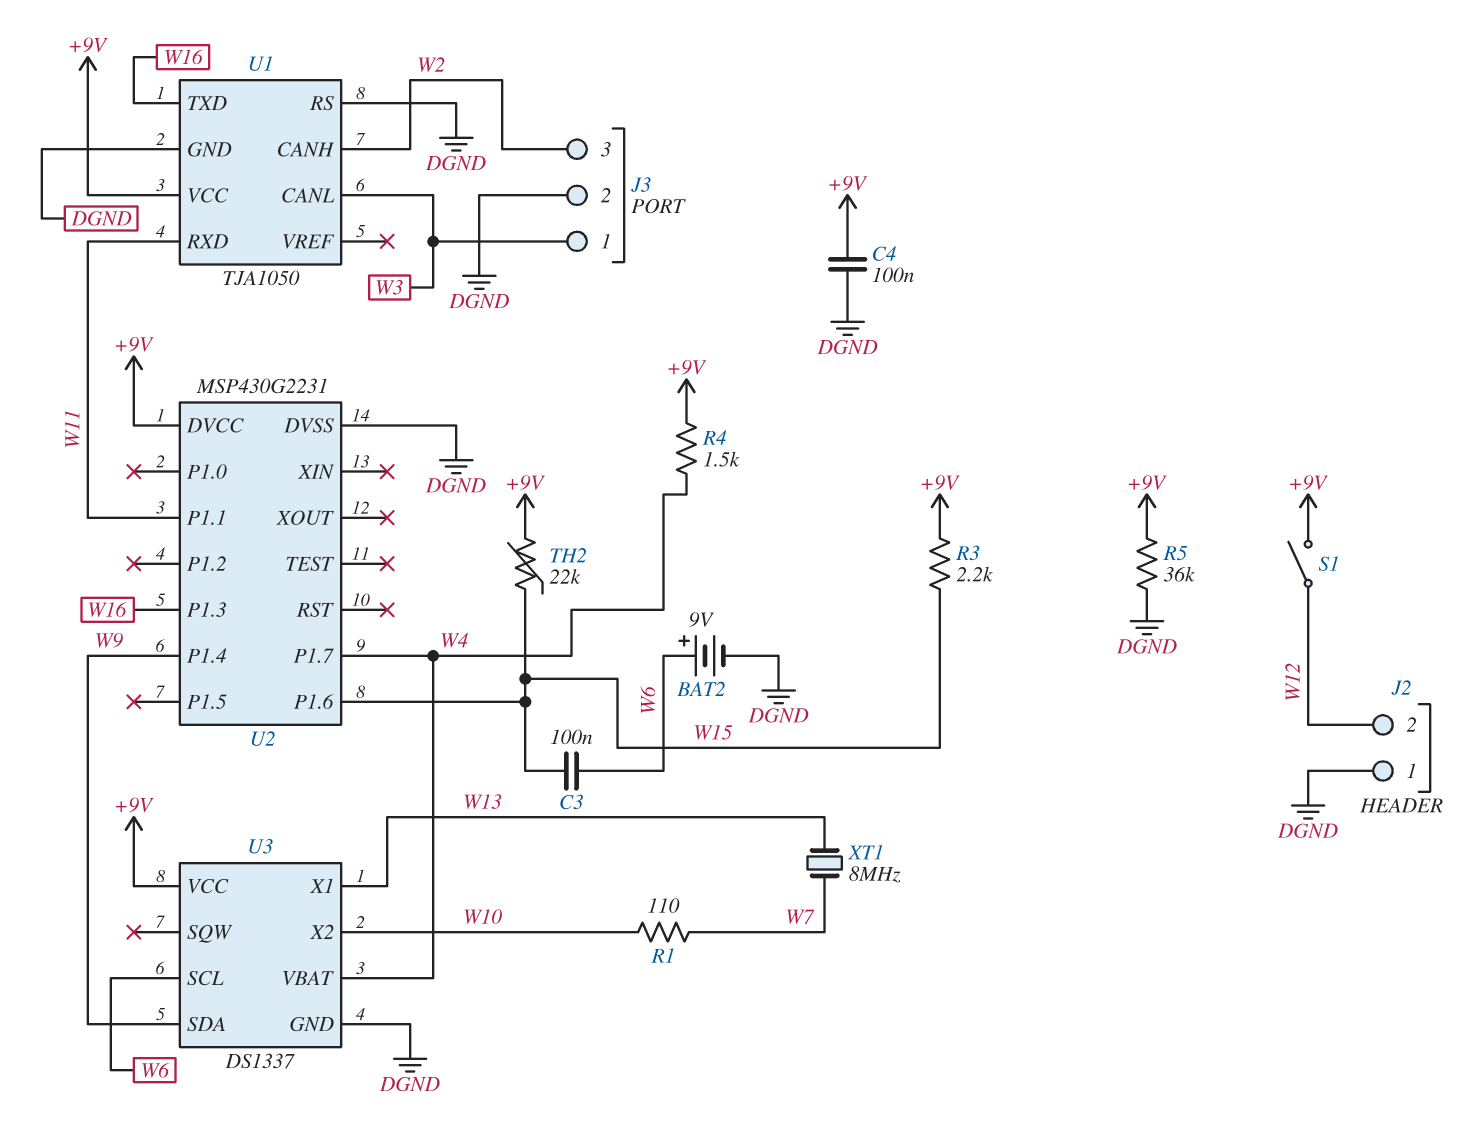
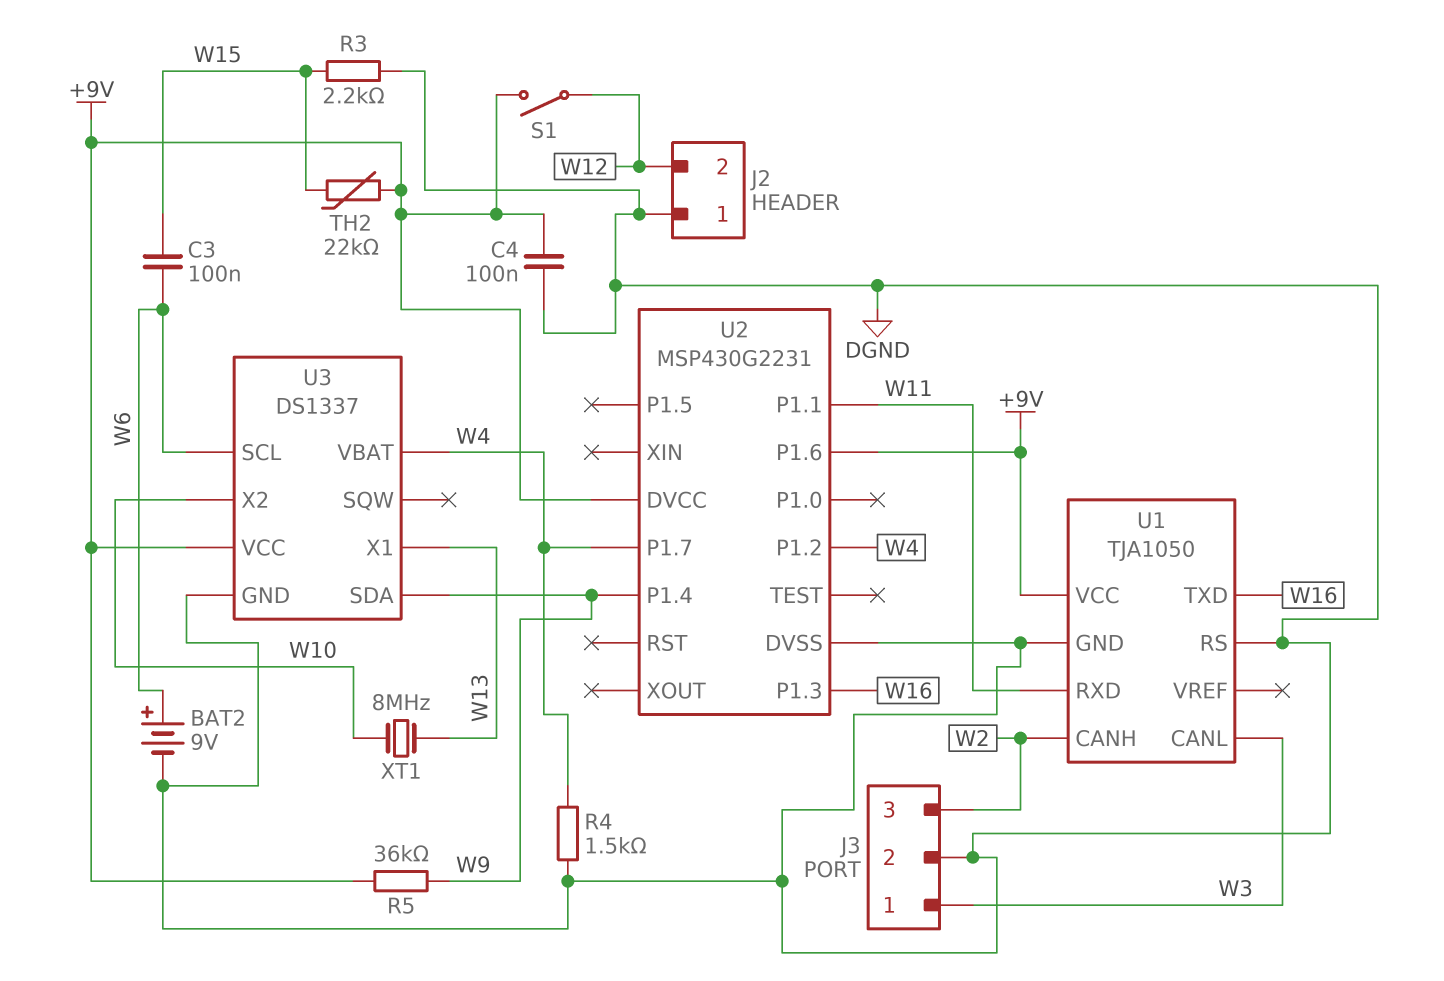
R1: 110 (W7, W10) -> none
R3: 2.2k (+9V, W15) -> 2.2k (DGND, W15)
R4: 1.5k (+9V, W4) -> 1.5k (DGND, W4)
R5: 36k (+9V, DGND) -> 36k (+9V, W9)
U2 pin P1.2: none -> W4
U2 pin P1.6: W15 -> +9V
XT1: 8MHz (W7, W13) -> 8MHz (W10, W13)

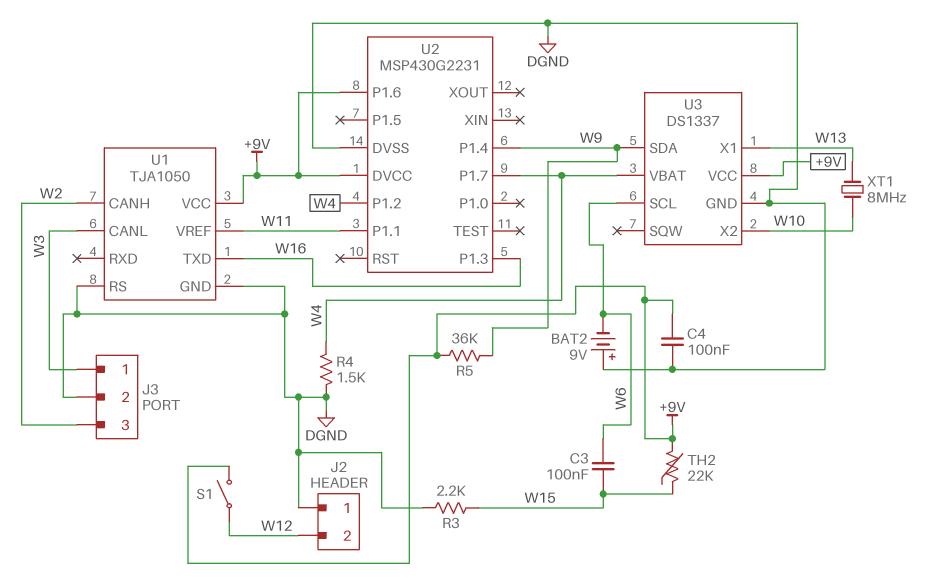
BAT2: 9V (plus W6, minus DGND) -> 9V (plus DGND, minus W6)
U1 pin RXD: W11 -> none
U1 pin VREF: none -> W11

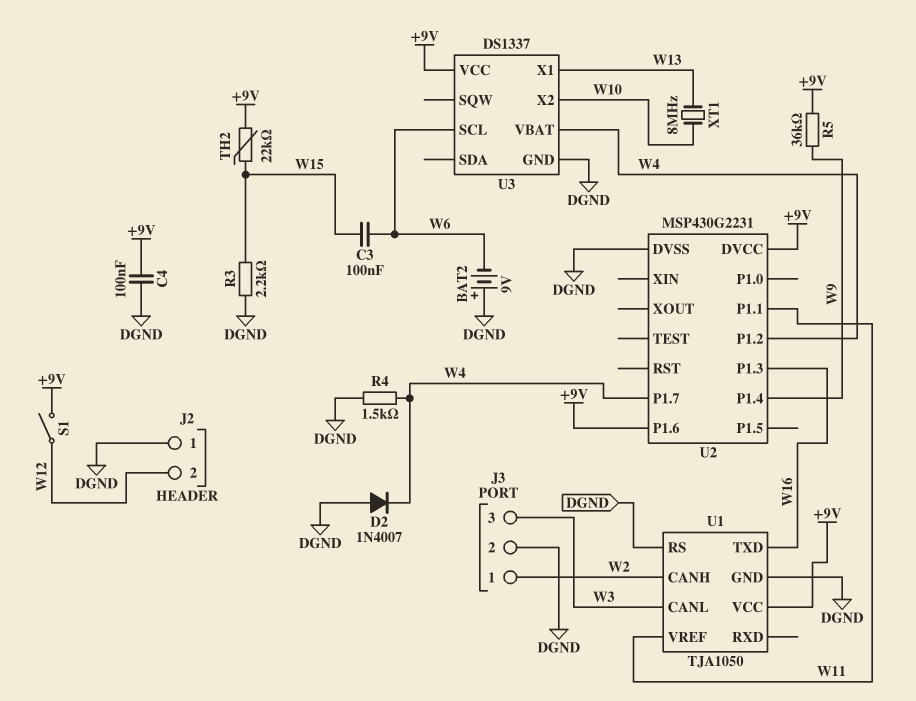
D2: none -> diode 1N4007 (A DGND, K W4)
J3 pin 1: W3 -> W2
J3 pin 3: W2 -> W3
U3 pin SDA: W9 -> none

